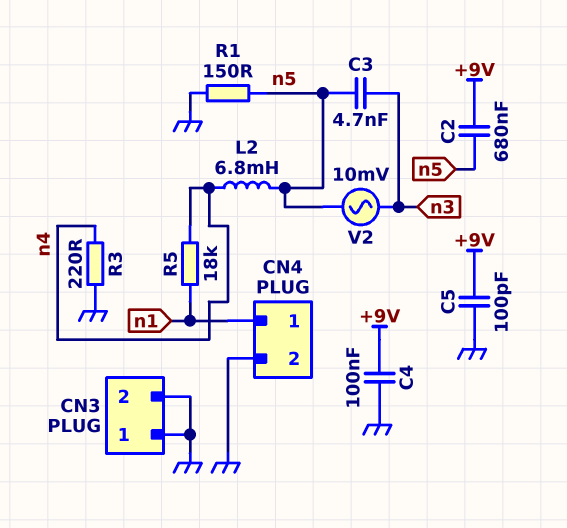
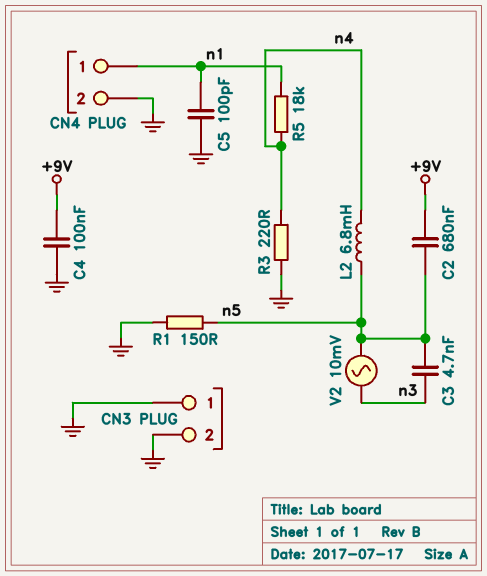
C5: 100pF (+9V, GND) -> 100pF (GND, n1)

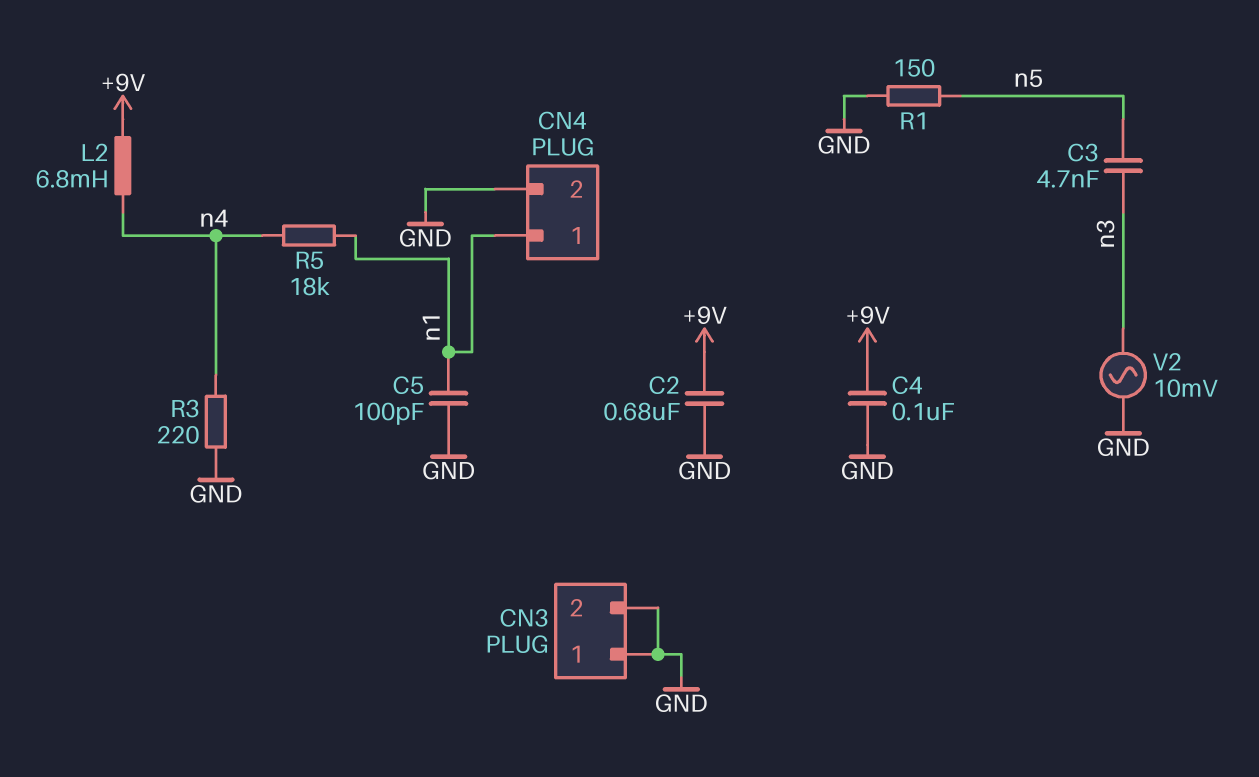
C2: 680nF (+9V, n5) -> 680nF (+9V, GND)
L2: 6.8mH (n4, n5) -> 6.8mH (+9V, n4)
V2: AC 10mV (n3, n5) -> AC 10mV (GND, n3)

